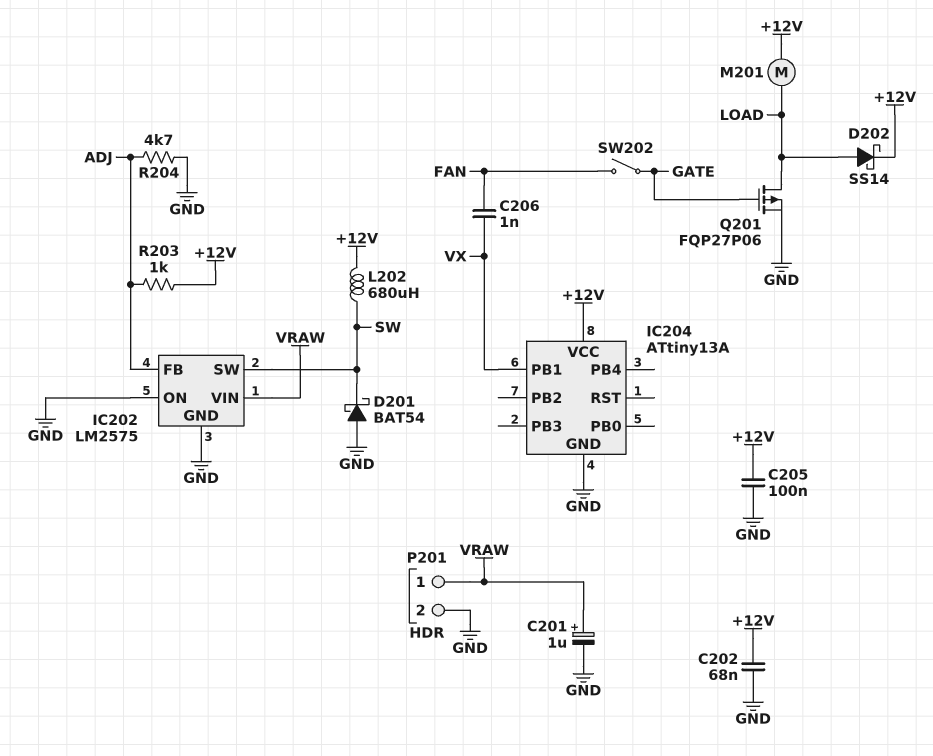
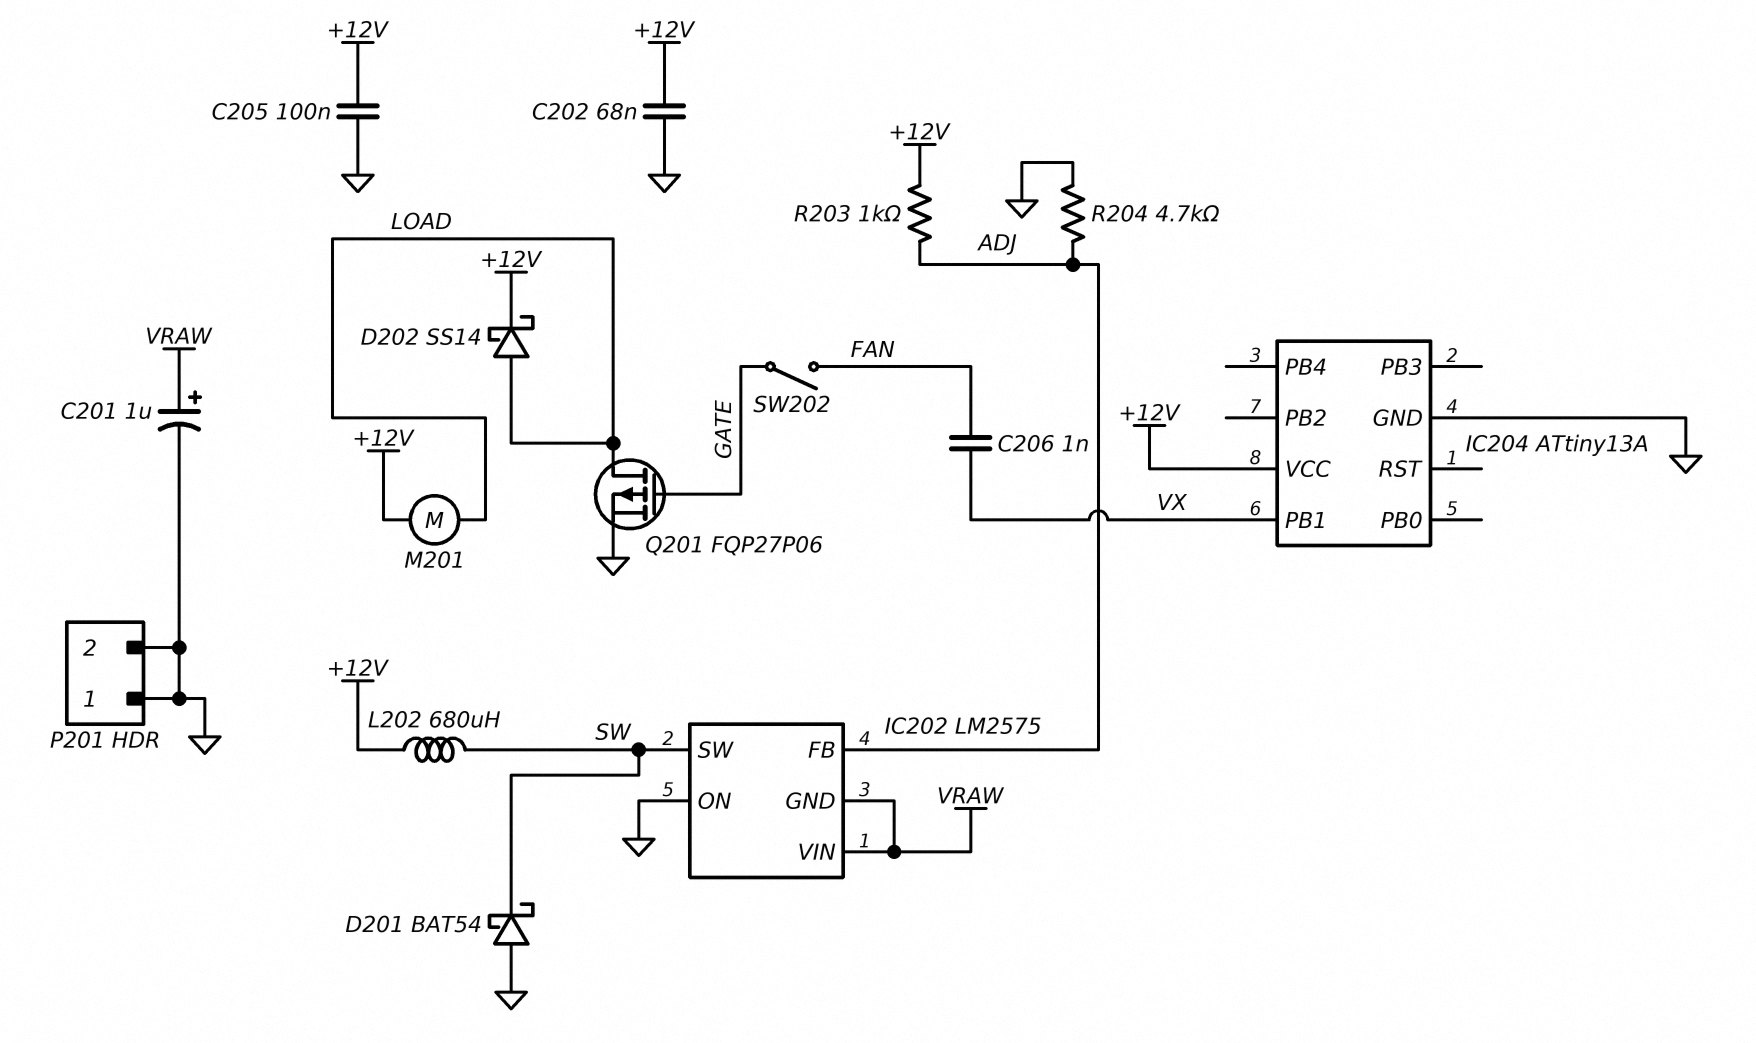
IC202 pin GND: GND -> VRAW
P201 pin 1: VRAW -> GND

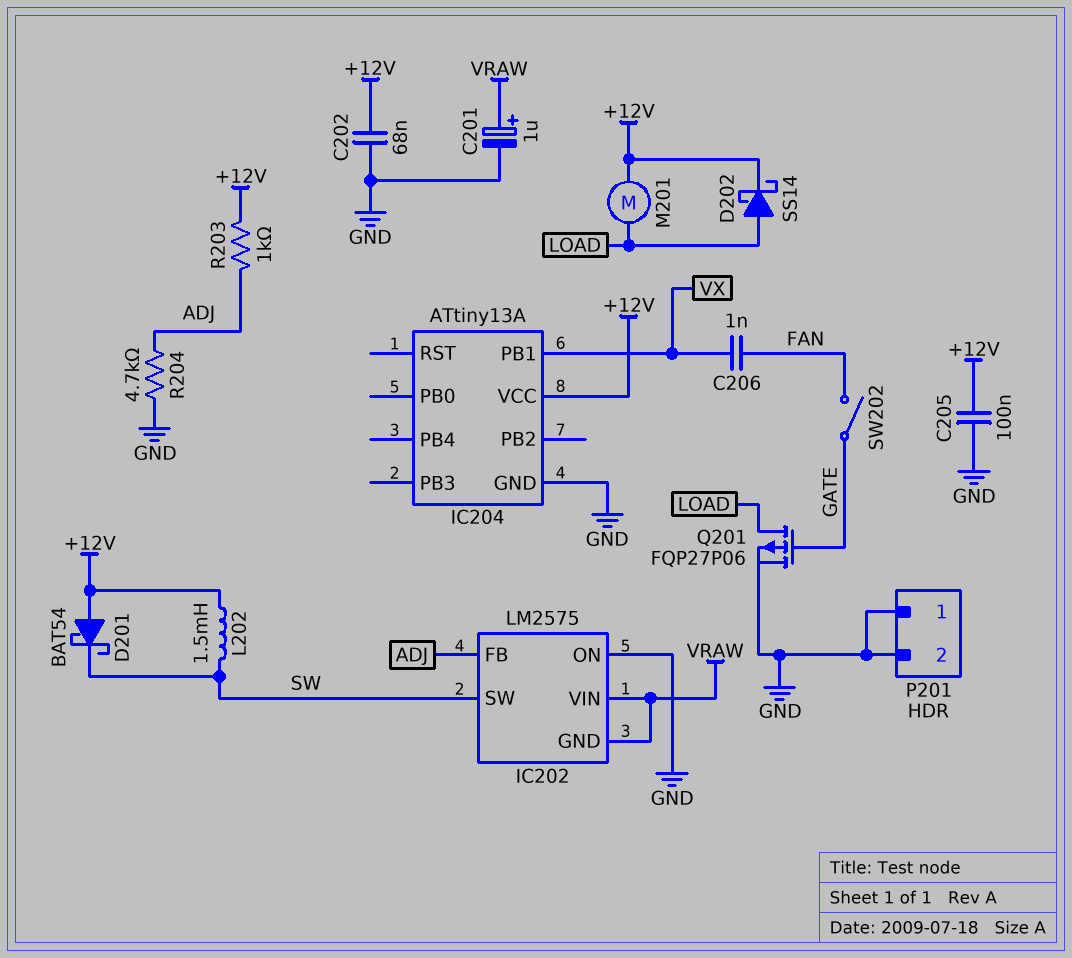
D201: schottky BAT54 (A GND, K SW) -> schottky BAT54 (A +12V, K SW)
L202: 680uH (+12V, SW) -> 1.5mH (+12V, SW)

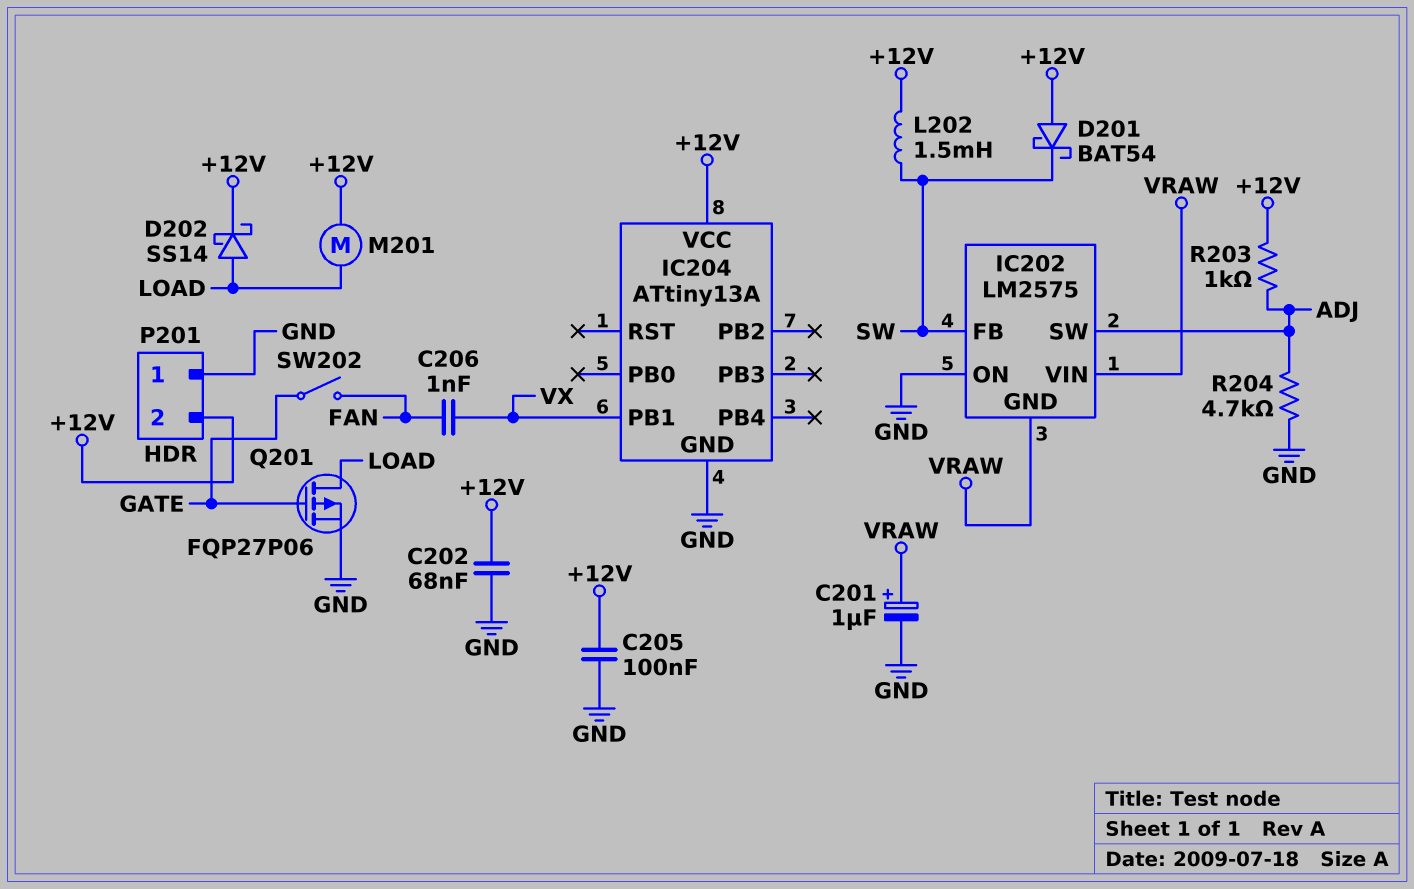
IC202 pin FB: ADJ -> SW
IC202 pin SW: SW -> ADJ
P201 pin 2: GND -> +12V

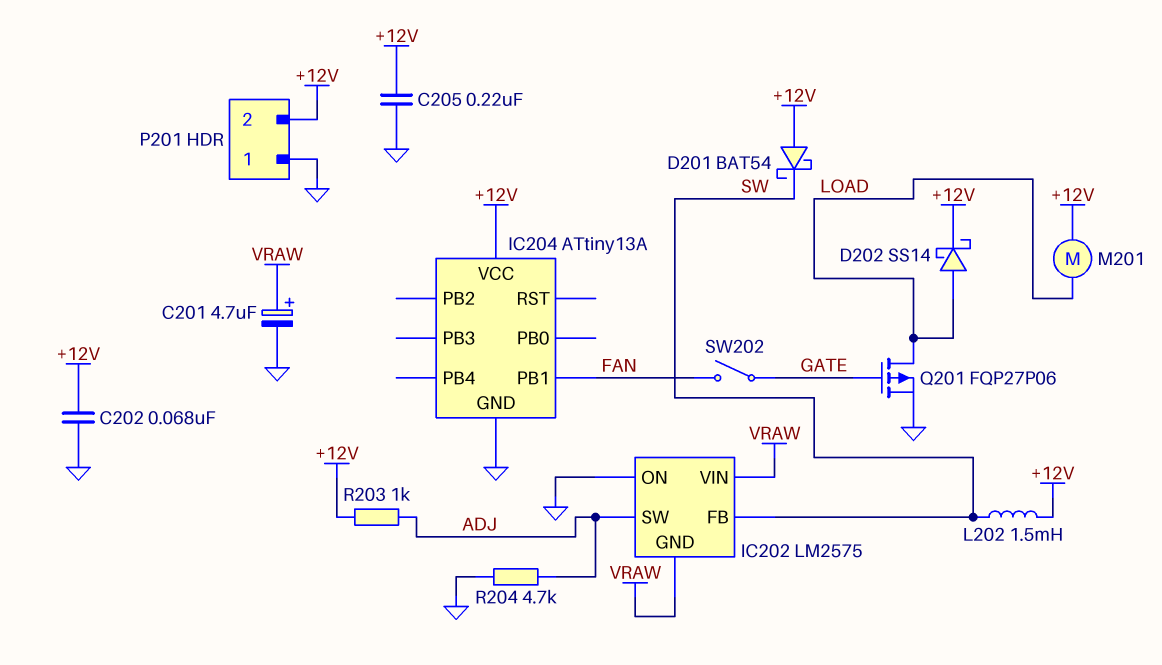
C201: 1uF (plus VRAW, minus GND) -> 4.7uF (plus VRAW, minus GND)
C205: 100nF (+12V, GND) -> 220nF (+12V, GND)
C206: 1nF (FAN, VX) -> none
IC204 pin PB1: VX -> FAN

